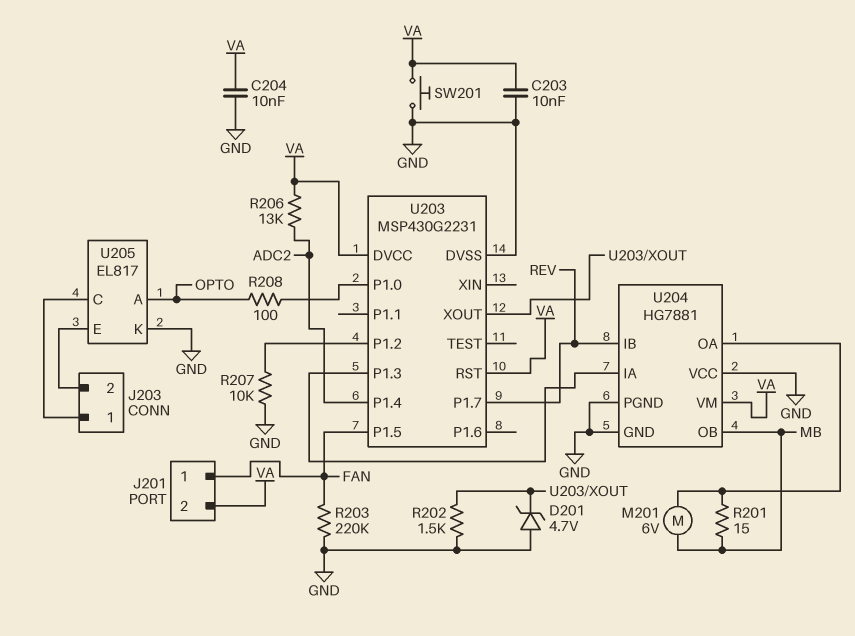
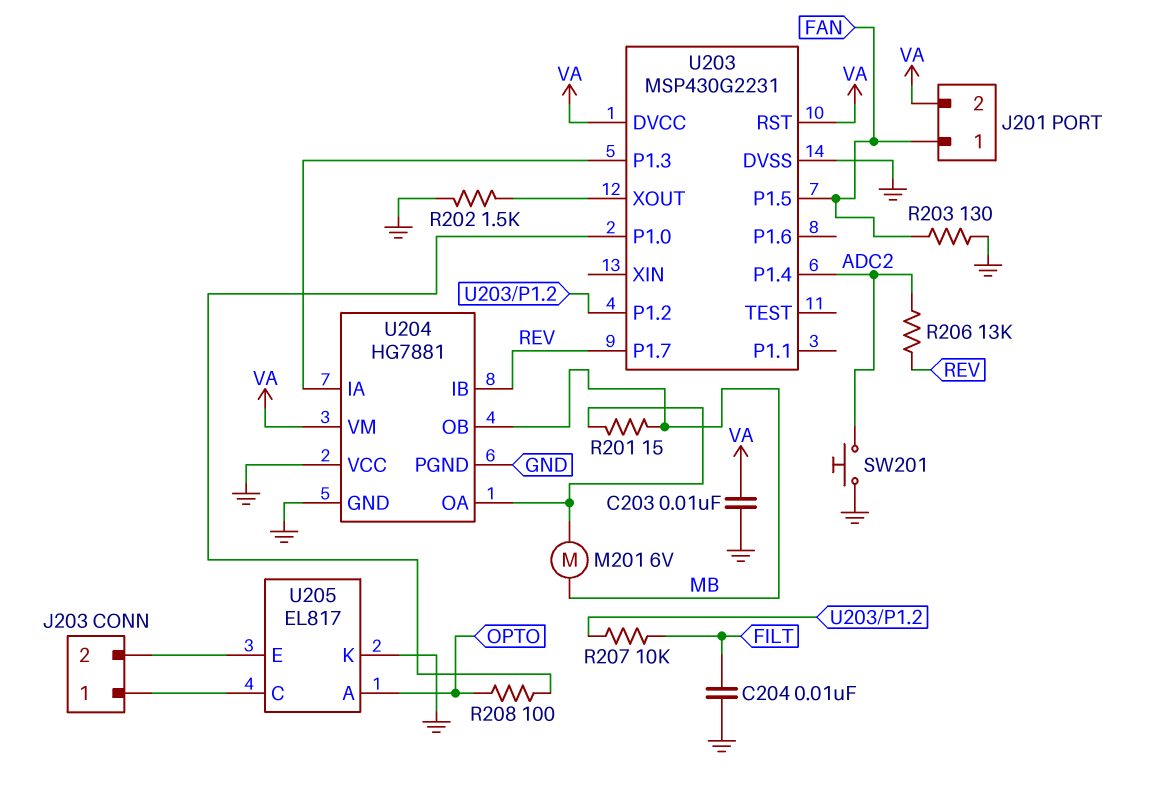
C204: 10nF (GND, VA) -> 10nF (FILT, GND)
D201: zener 4.7V (A GND, K U203/XOUT) -> none
R203: 220k (FAN, GND) -> 130 (FAN, GND)
R206: 13k (ADC2, VA) -> 13k (ADC2, REV)
R207: 10k (GND, U203/P1.2) -> 10k (FILT, U203/P1.2)
SW201: button (GND, VA) -> button (ADC2, GND)

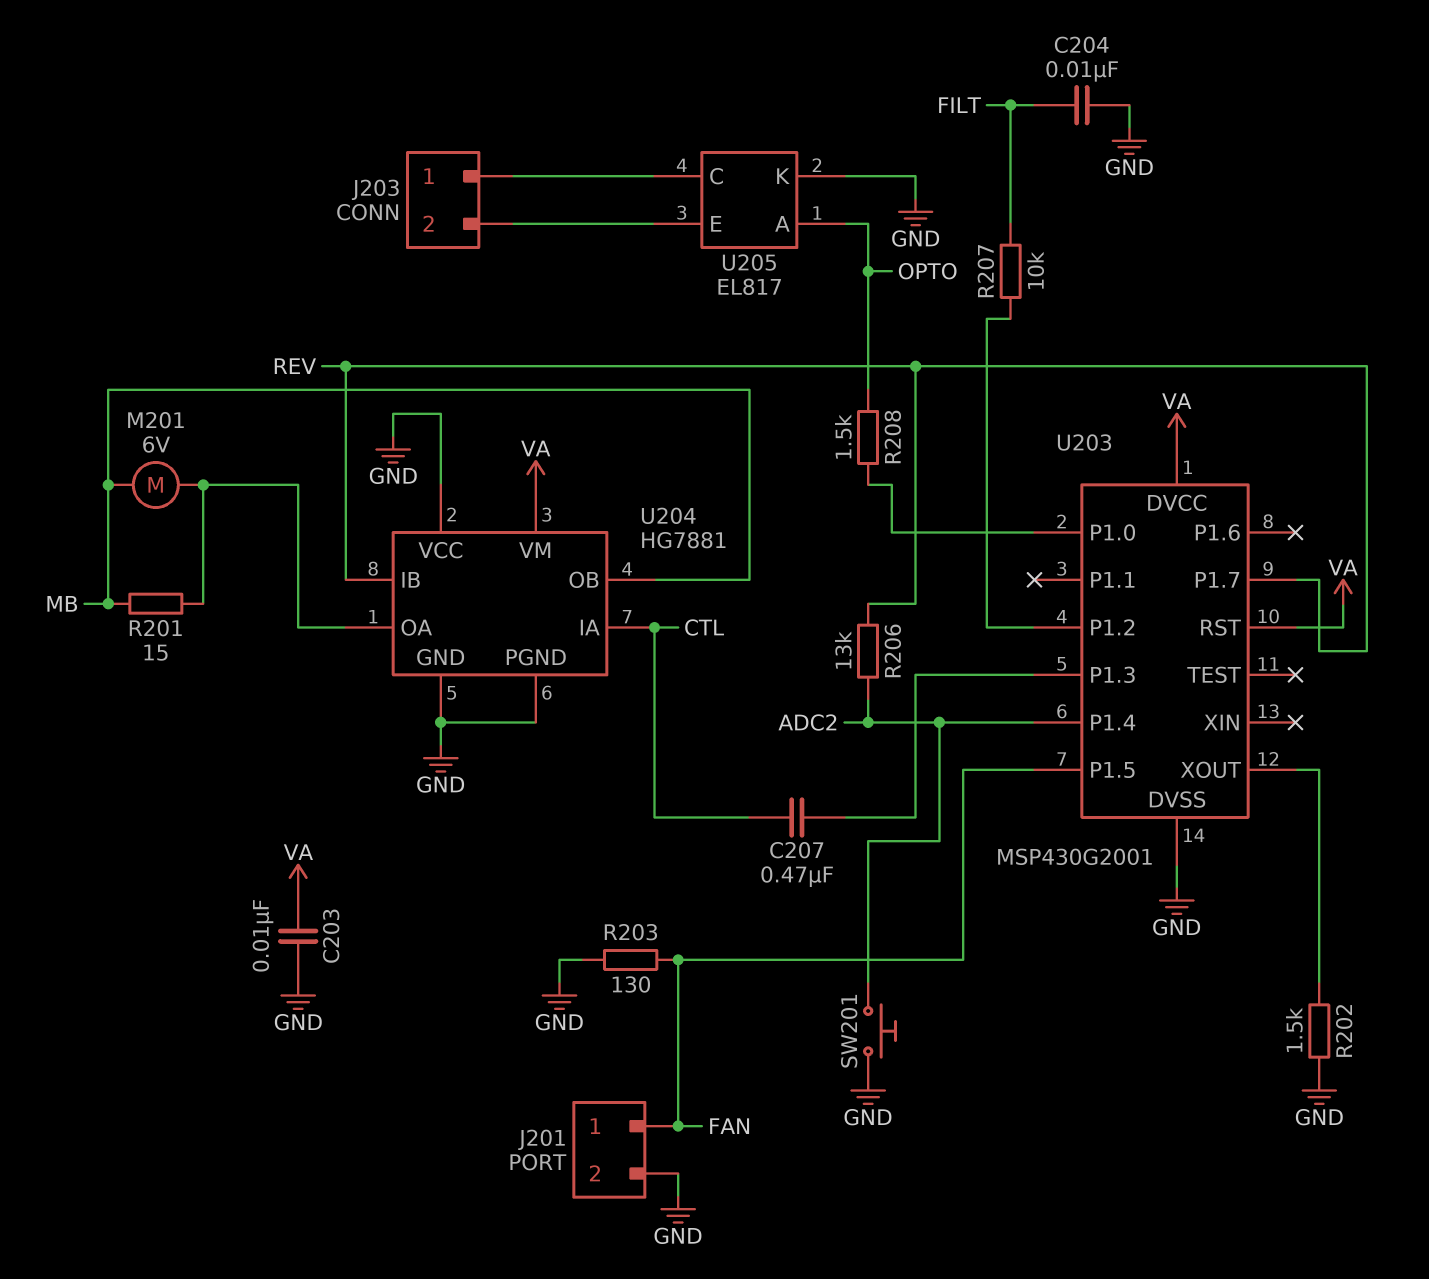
C207: none -> 470nF (CTL, U203/P1.3)
J201 pin 2: VA -> GND
R208: 100 (OPTO, U203/P1.0) -> 1.5k (OPTO, U203/P1.0)
U203: MSP430G2231 -> MSP430G2001
U204 pin IA: U203/P1.3 -> CTL

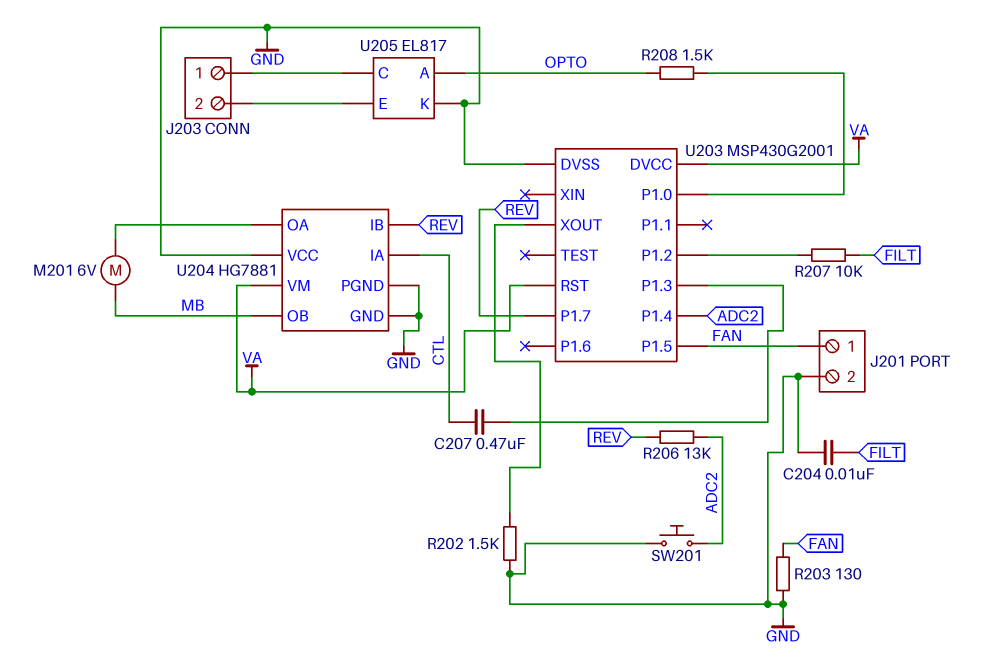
C203: 10nF (GND, VA) -> none
R201: 15 (MB, U204/OA) -> none

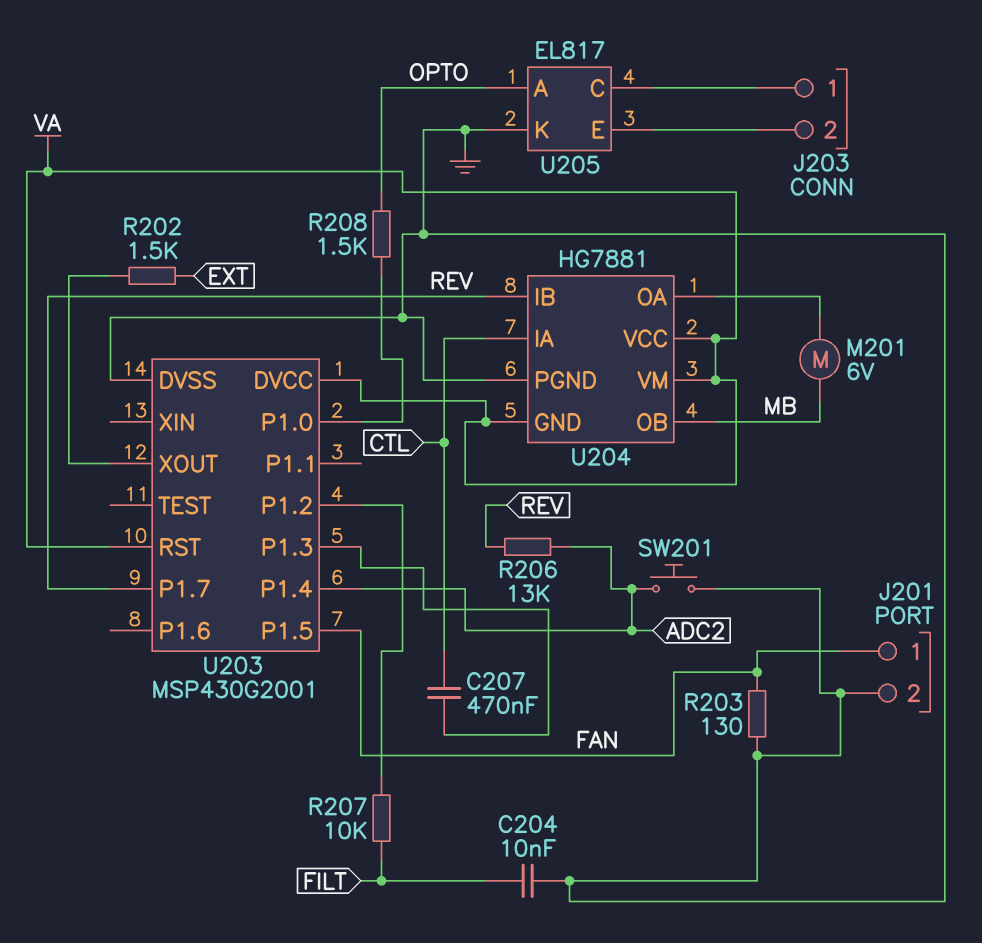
R202: 1.5k (GND, U203/XOUT) -> 1.5k (EXT, U203/XOUT)
U204 pin GND: GND -> VA
U204 pin VCC: GND -> VA

